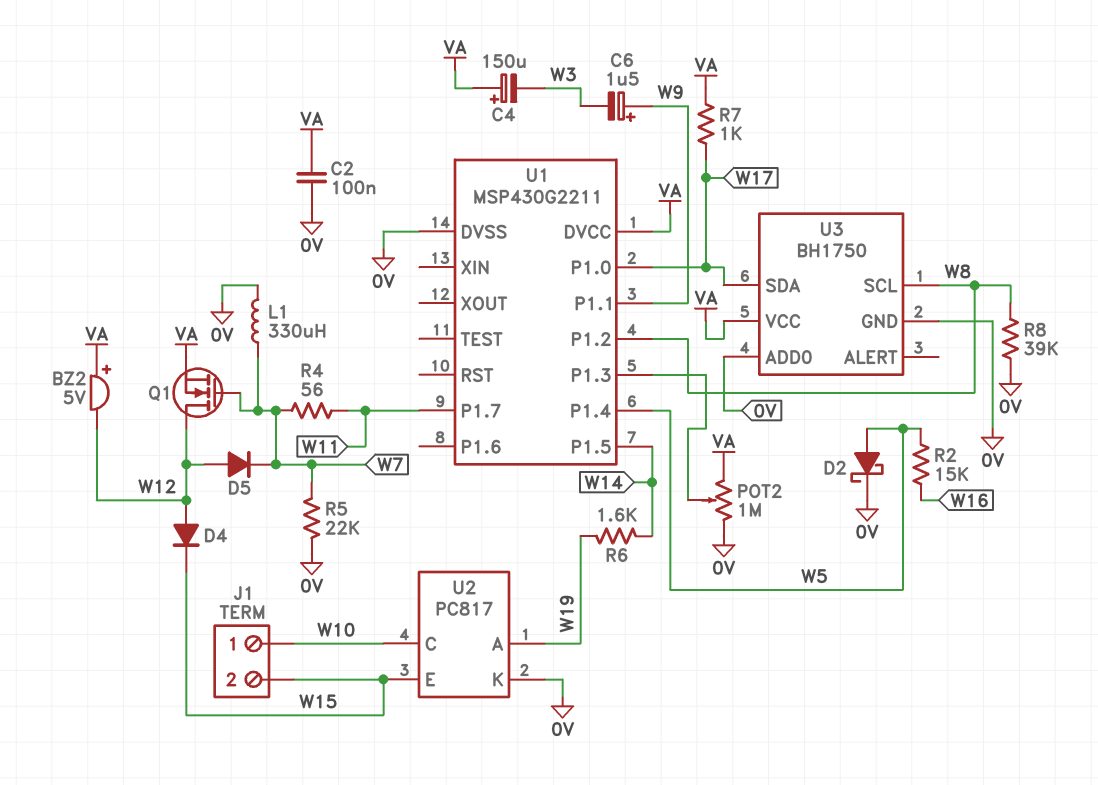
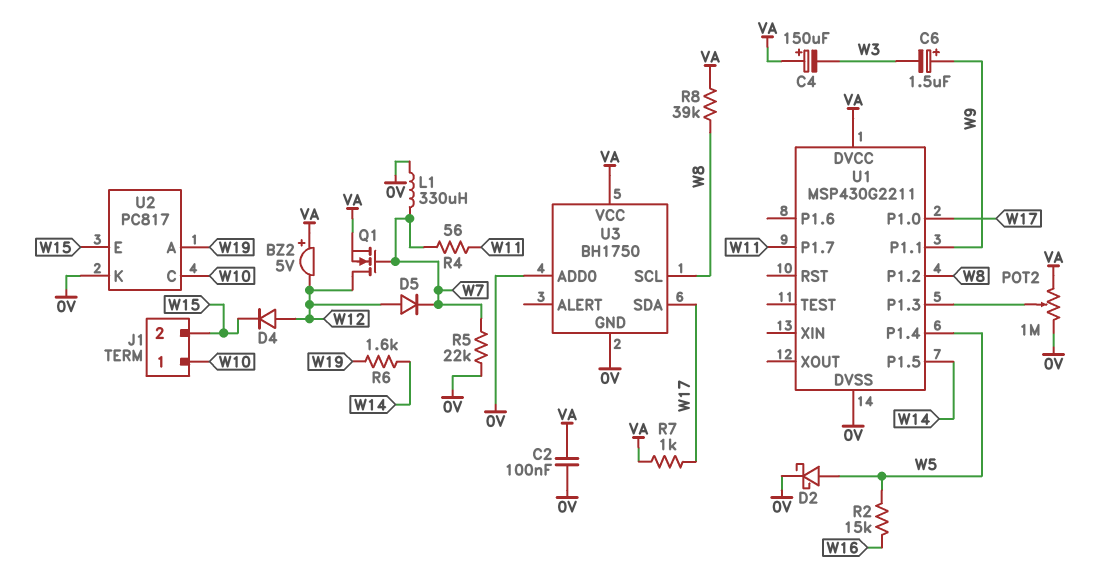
R8: 39k (0V, W8) -> 39k (VA, W8)

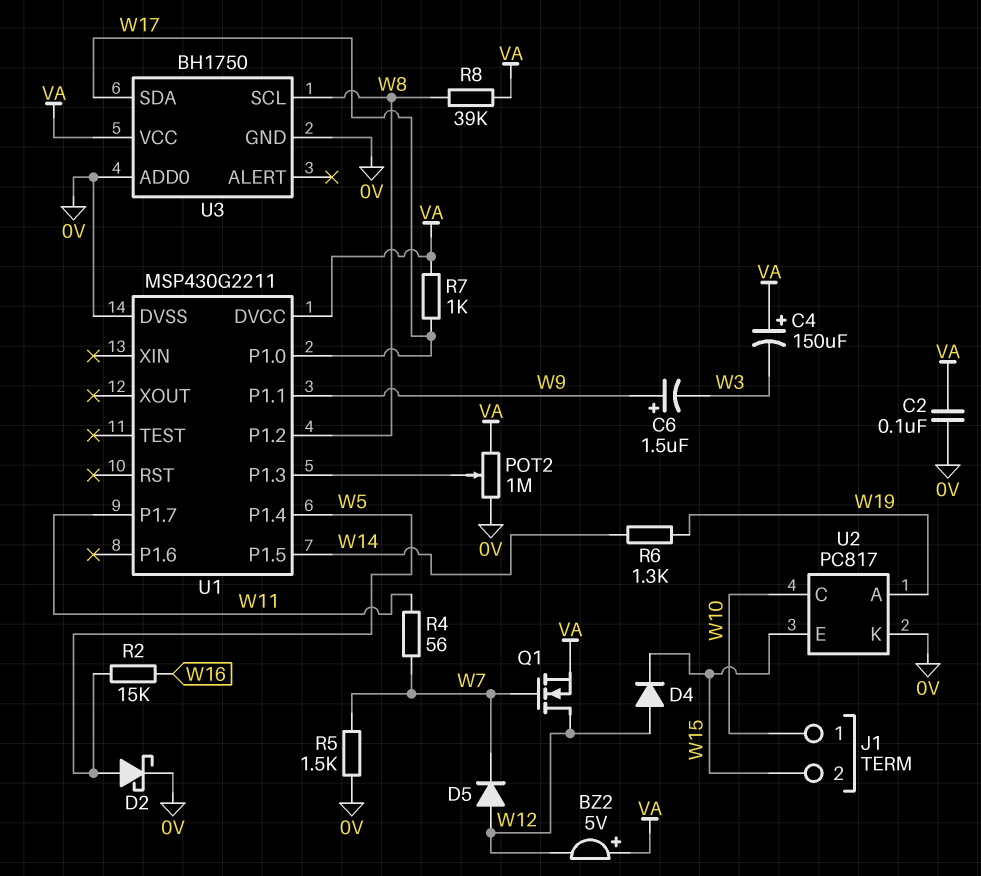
L1: 330uH (0V, W7) -> none
R5: 22k (0V, W7) -> 1.5k (0V, W7)
R6: 1.6k (W14, W19) -> 1.3k (W14, W19)

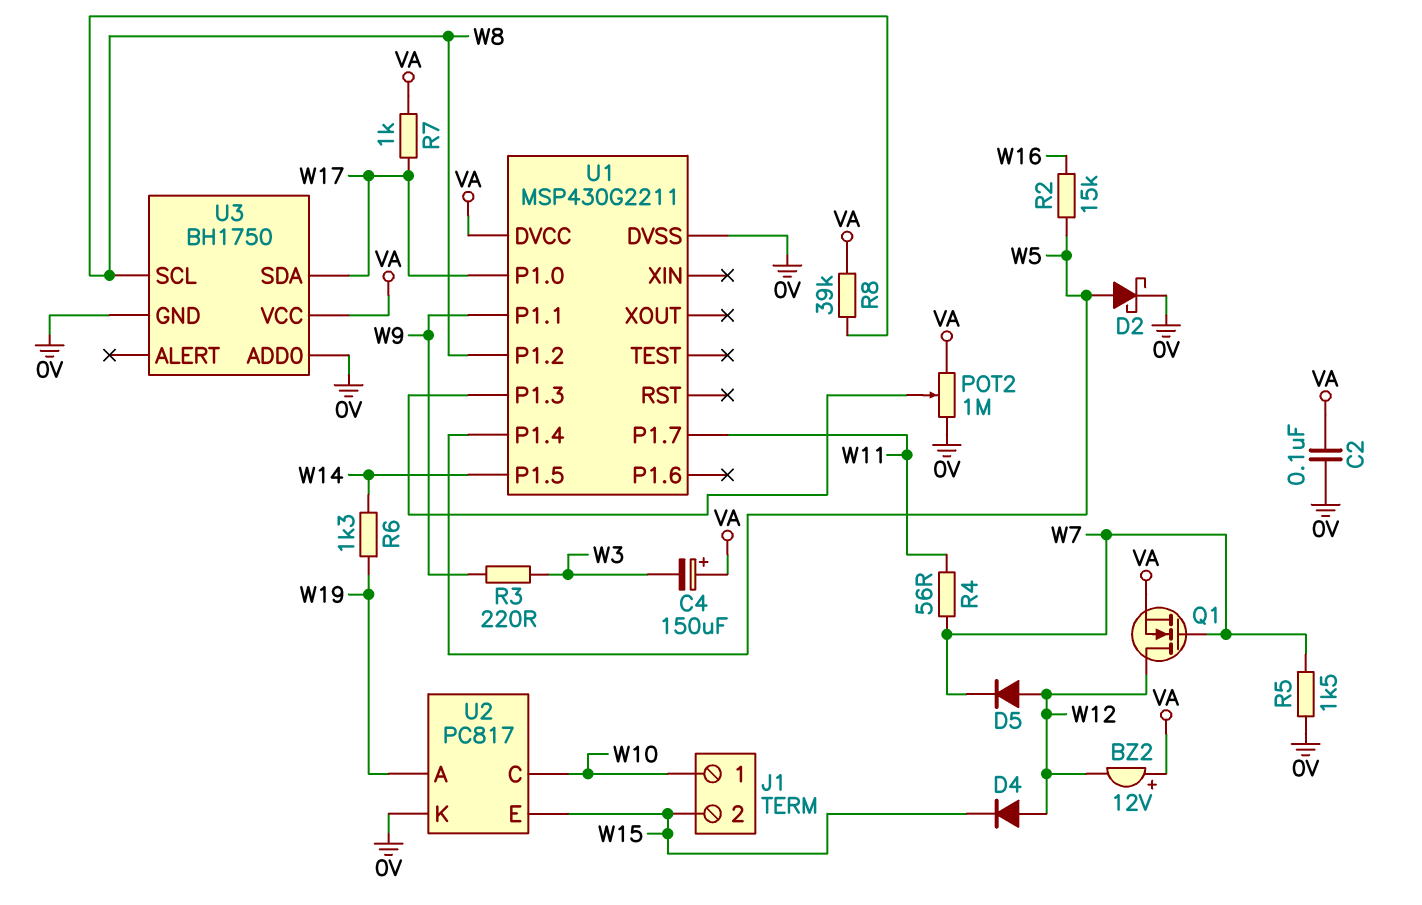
BZ2: buzzer 5V (plus VA, minus W12) -> buzzer 12V (plus VA, minus W12)
C6: 1.5uF (plus W9, minus W3) -> none
R3: none -> 220 (W3, W9)

